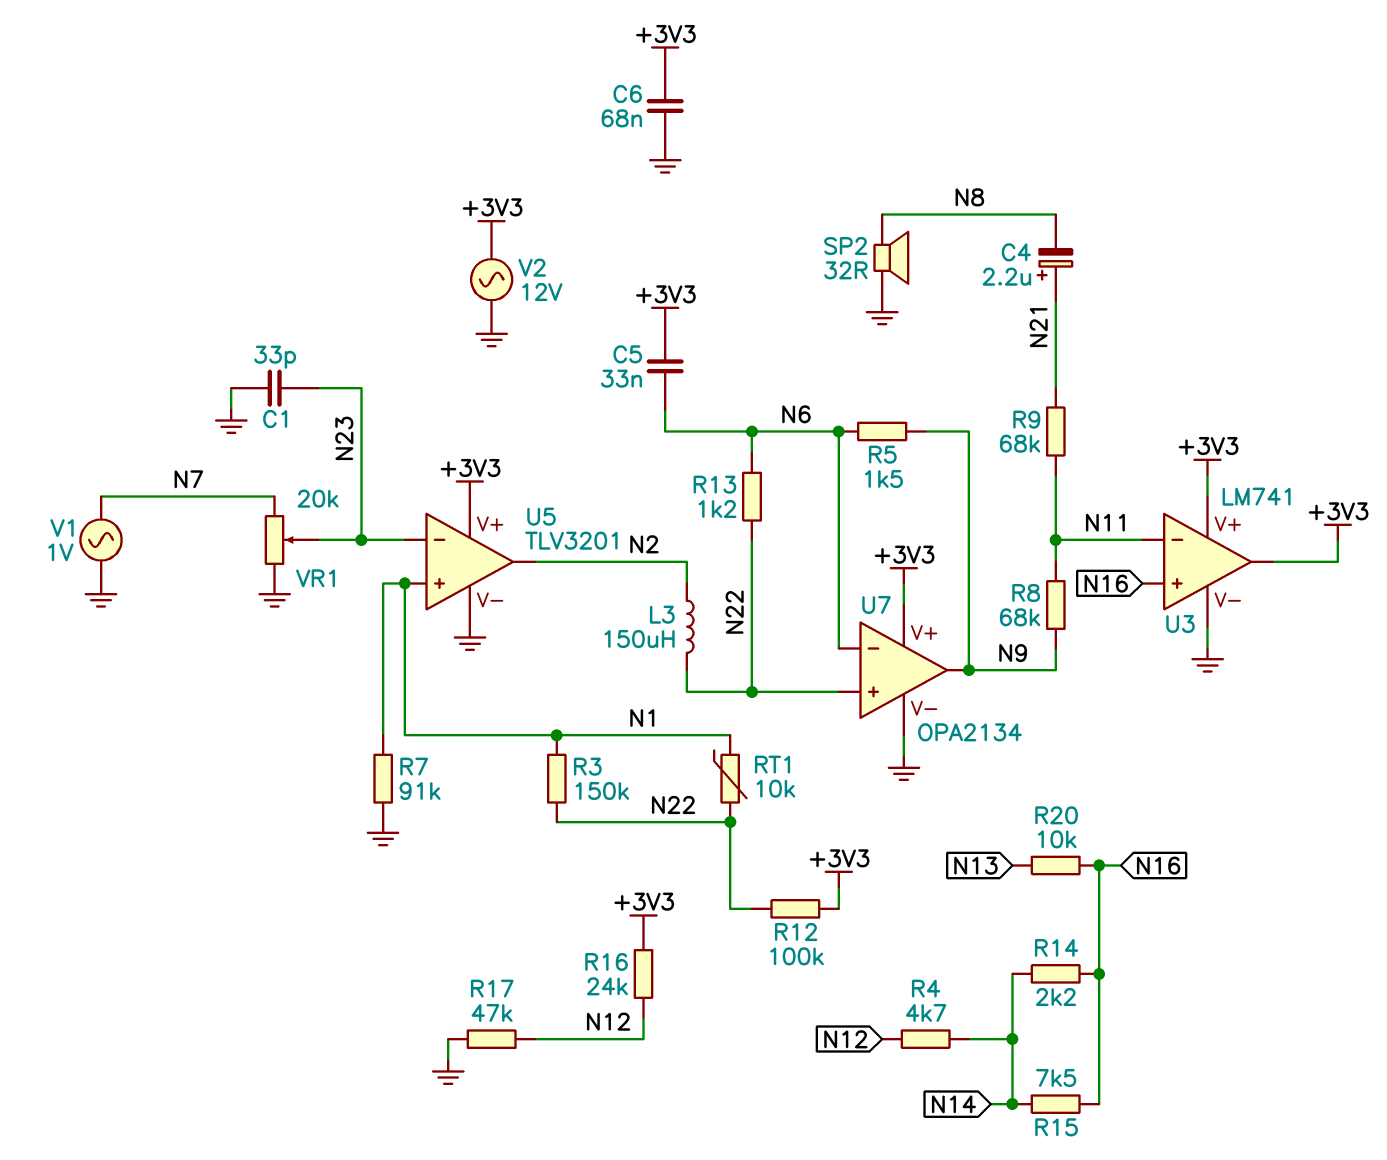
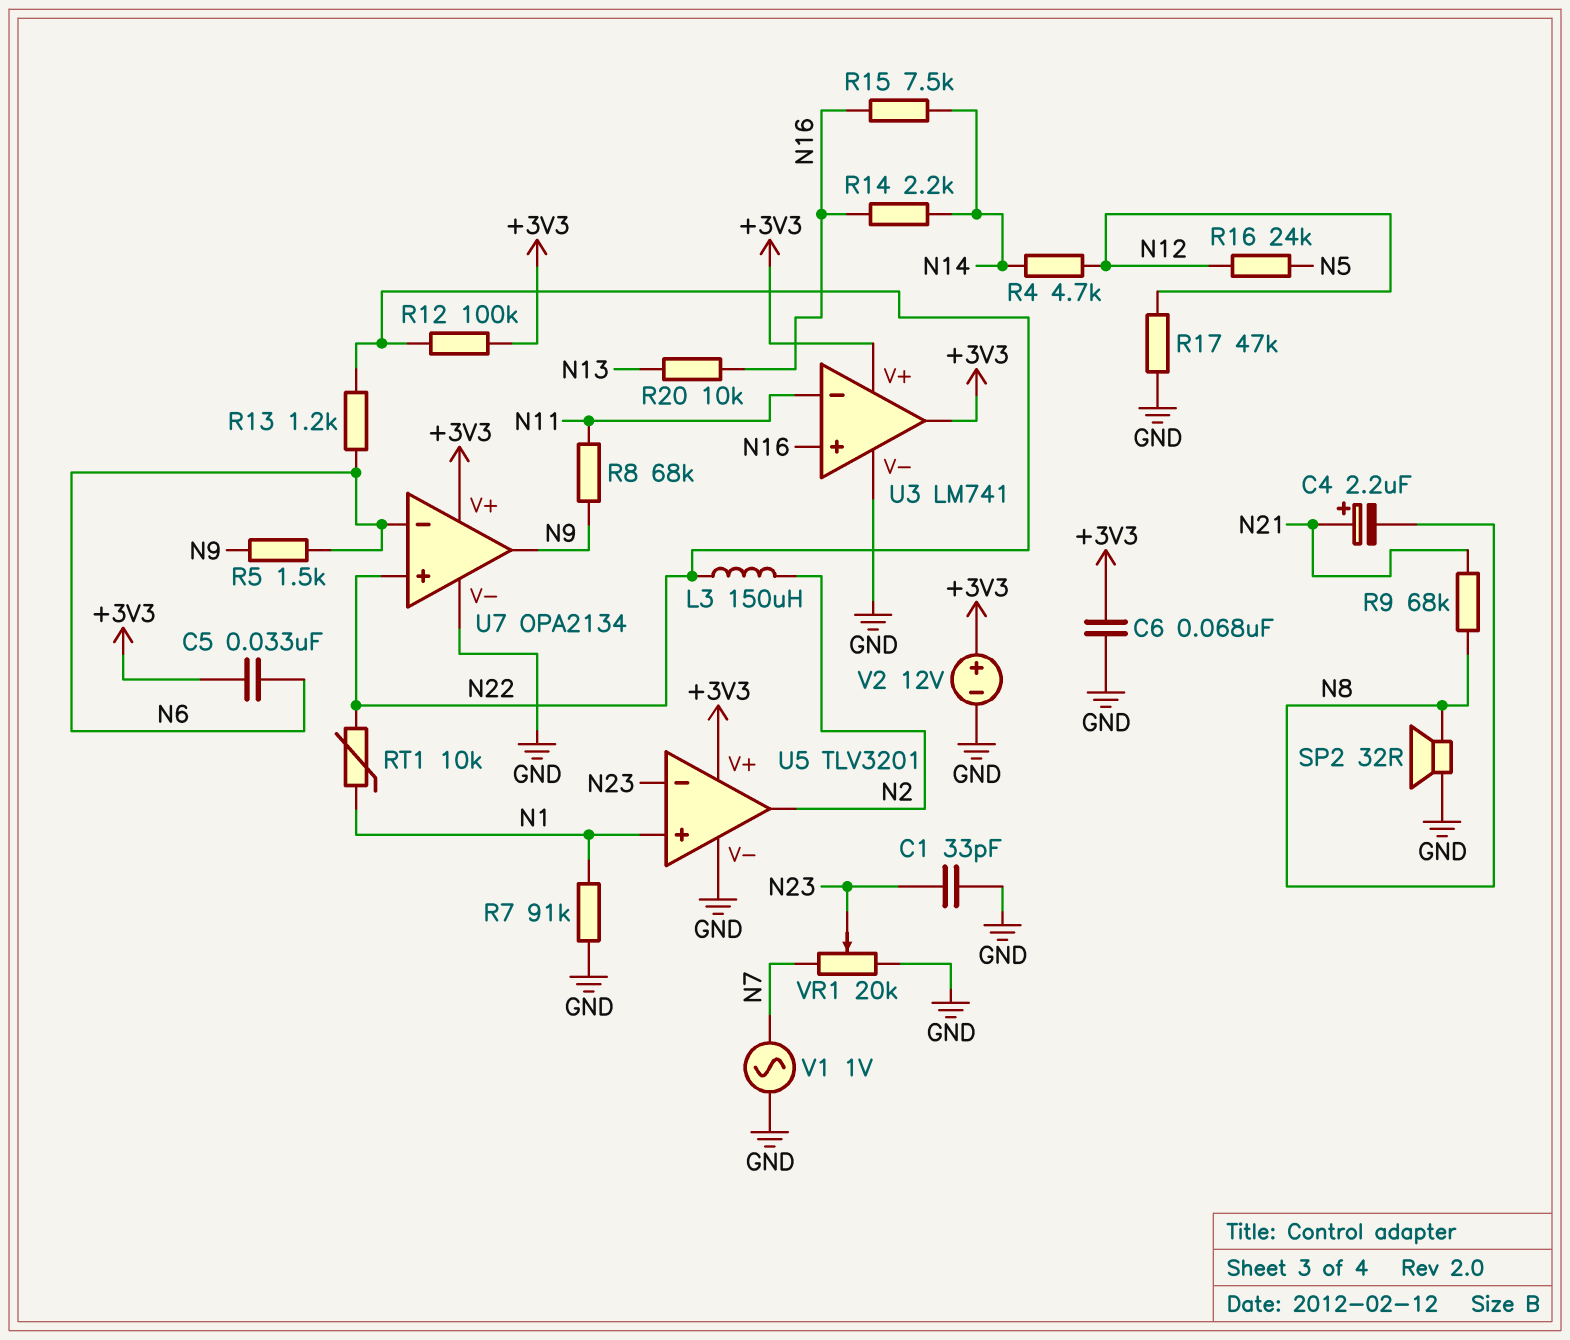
R3: 150k (N1, N22) -> none
R9: 68k (N11, N21) -> 68k (N8, N21)
R16: 24k (+3V3, N12) -> 24k (N5, N12)
V2: AC 12V (+3V3, GND) -> 12V (plus +3V3, minus GND)

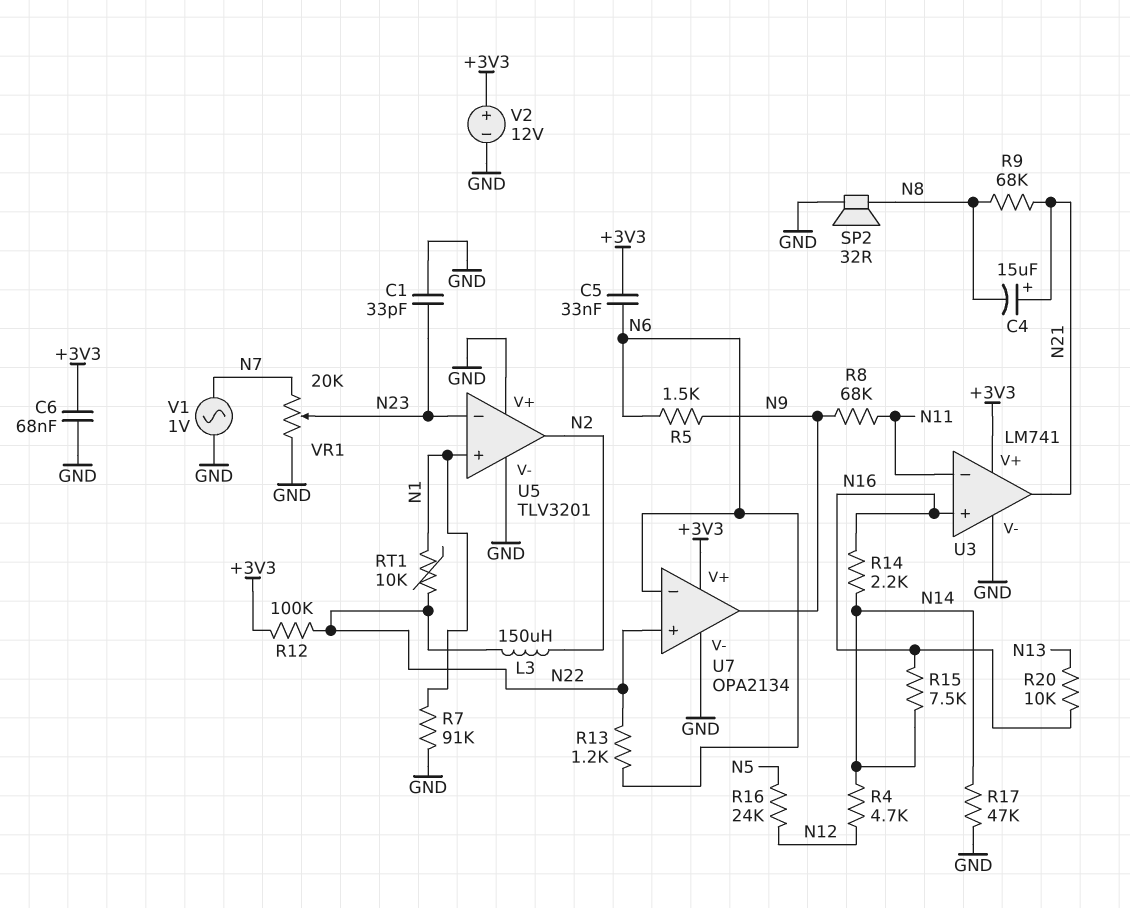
C4: 2.2uF (plus N21, minus N8) -> 15uF (plus N21, minus N8)
R17: 47k (GND, N12) -> 47k (GND, N14)
U3 pin out: +3V3 -> N21
U5 pin V+: +3V3 -> GND

